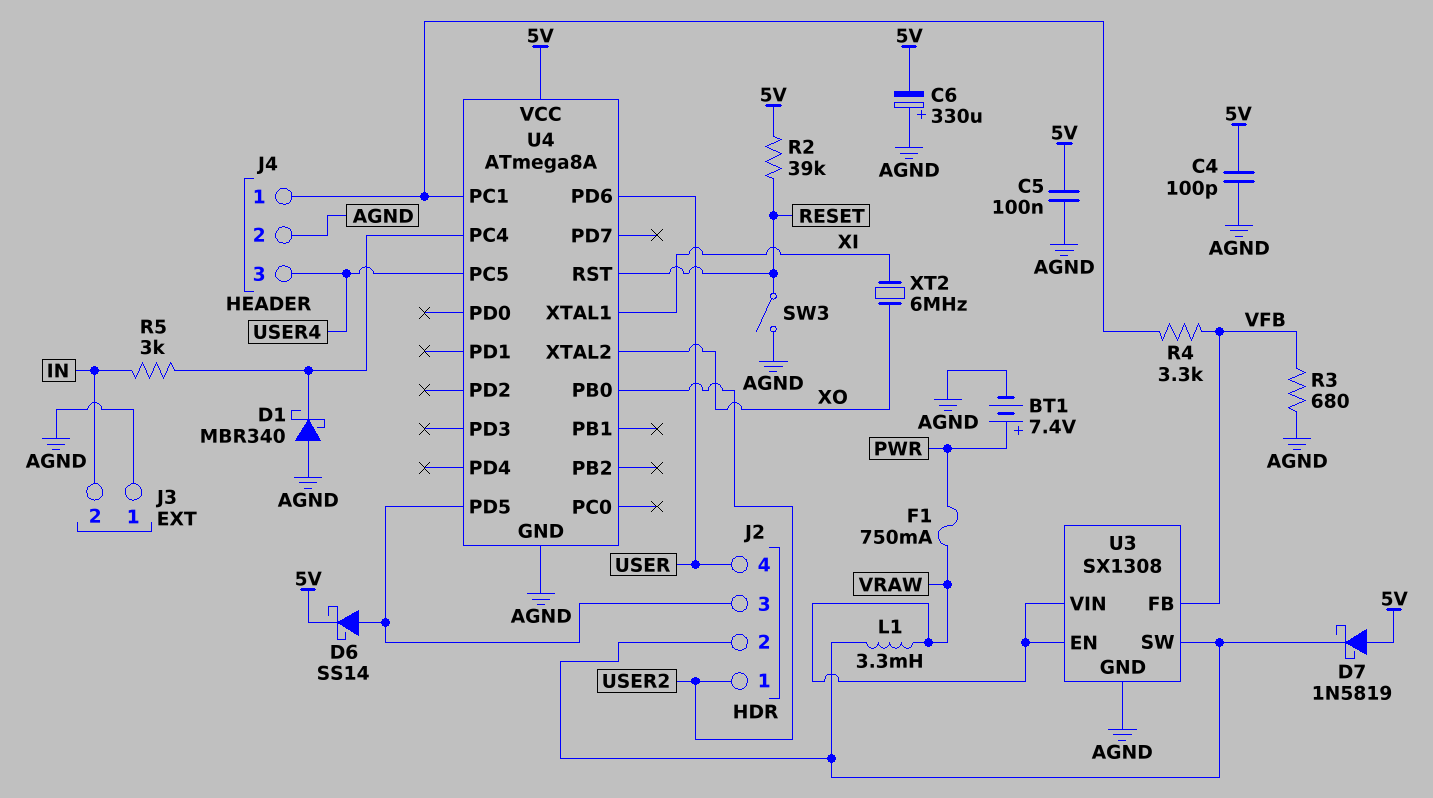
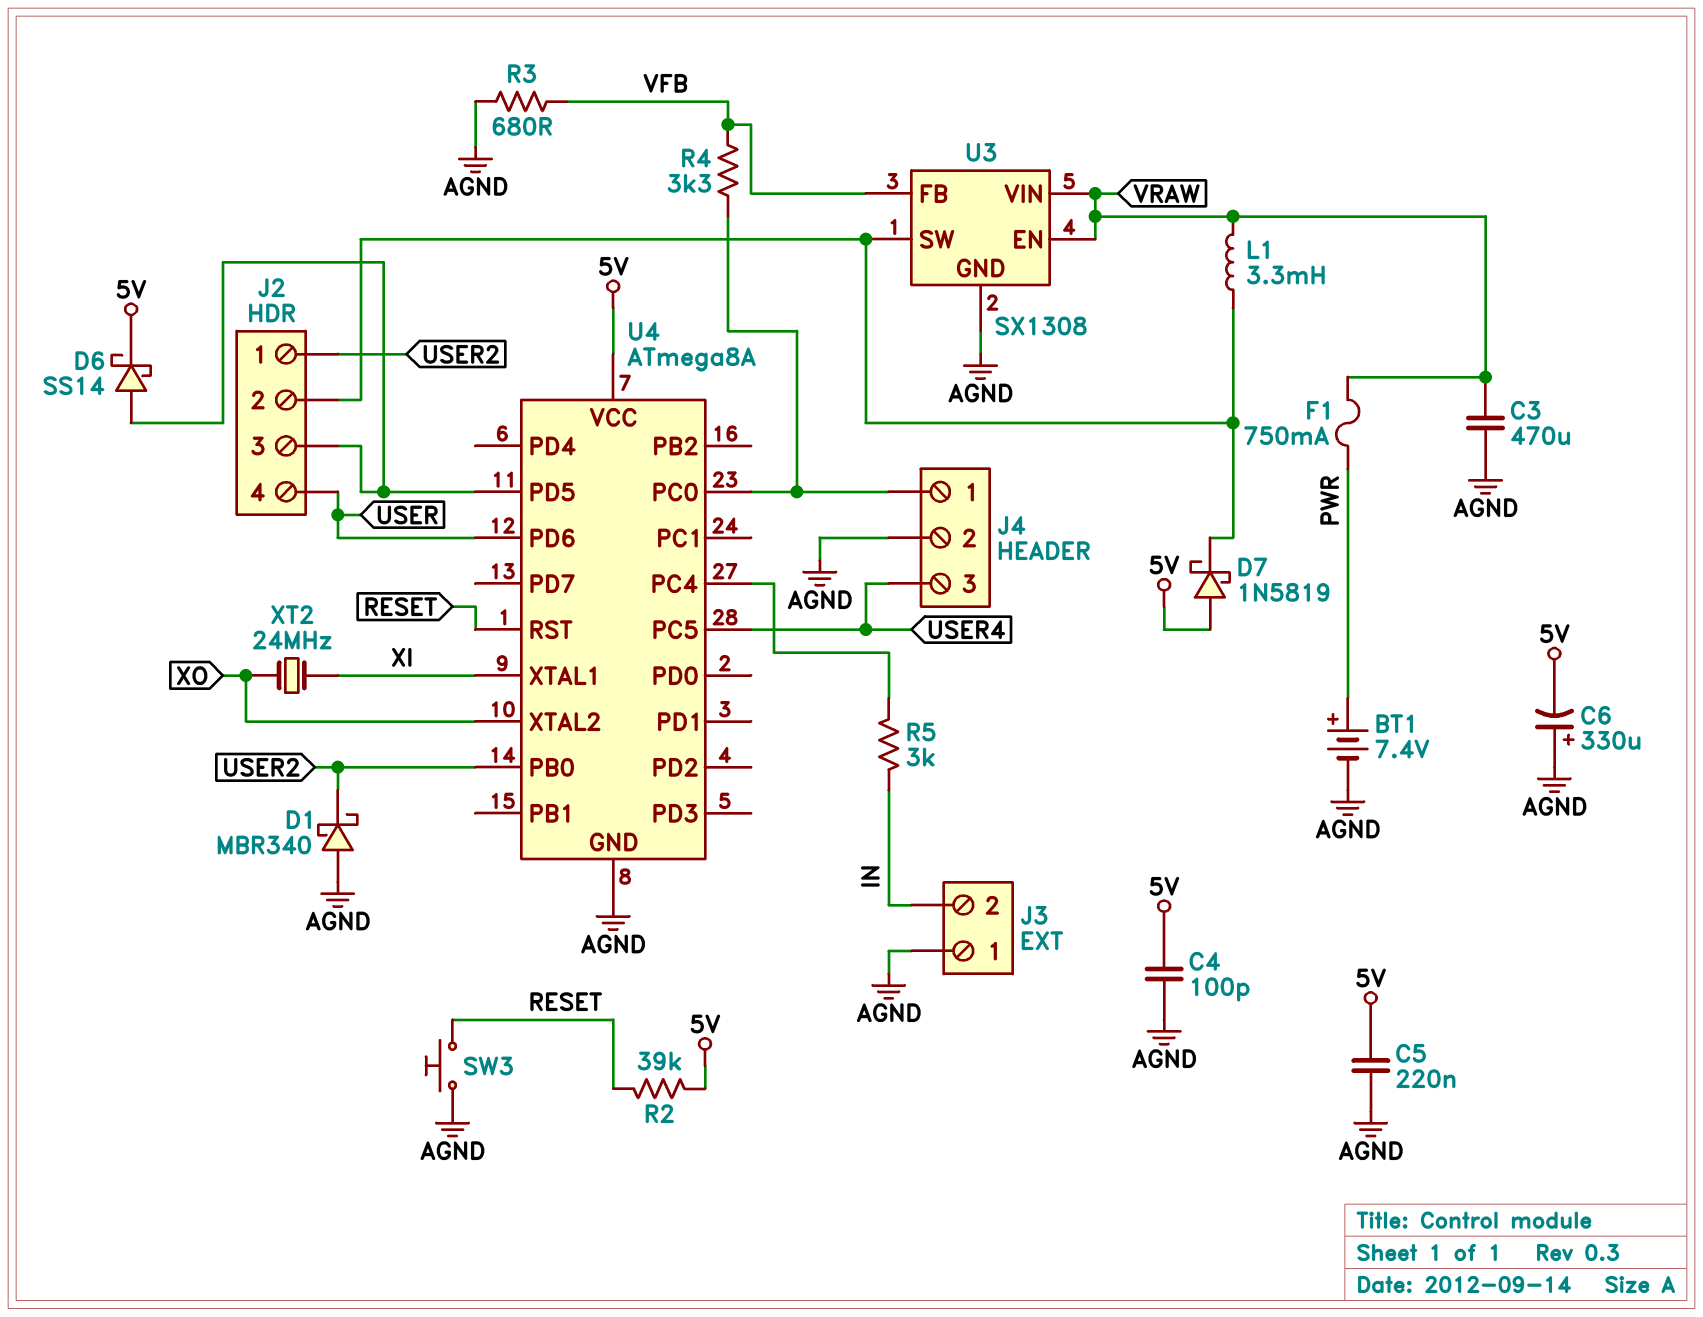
C3: none -> 470uF (AGND, VRAW)
C5: 100nF (5V, AGND) -> 220nF (5V, AGND)
D1: schottky MBR340 (A AGND, K U4/PC4) -> schottky MBR340 (A AGND, K USER2)
SW3: switch (AGND, RESET) -> button (AGND, RESET)
U4 pin PC0: none -> J4/1
U4 pin PC1: J4/1 -> none
XT2: 6MHz (XI, XO) -> 24MHz (XI, XO)

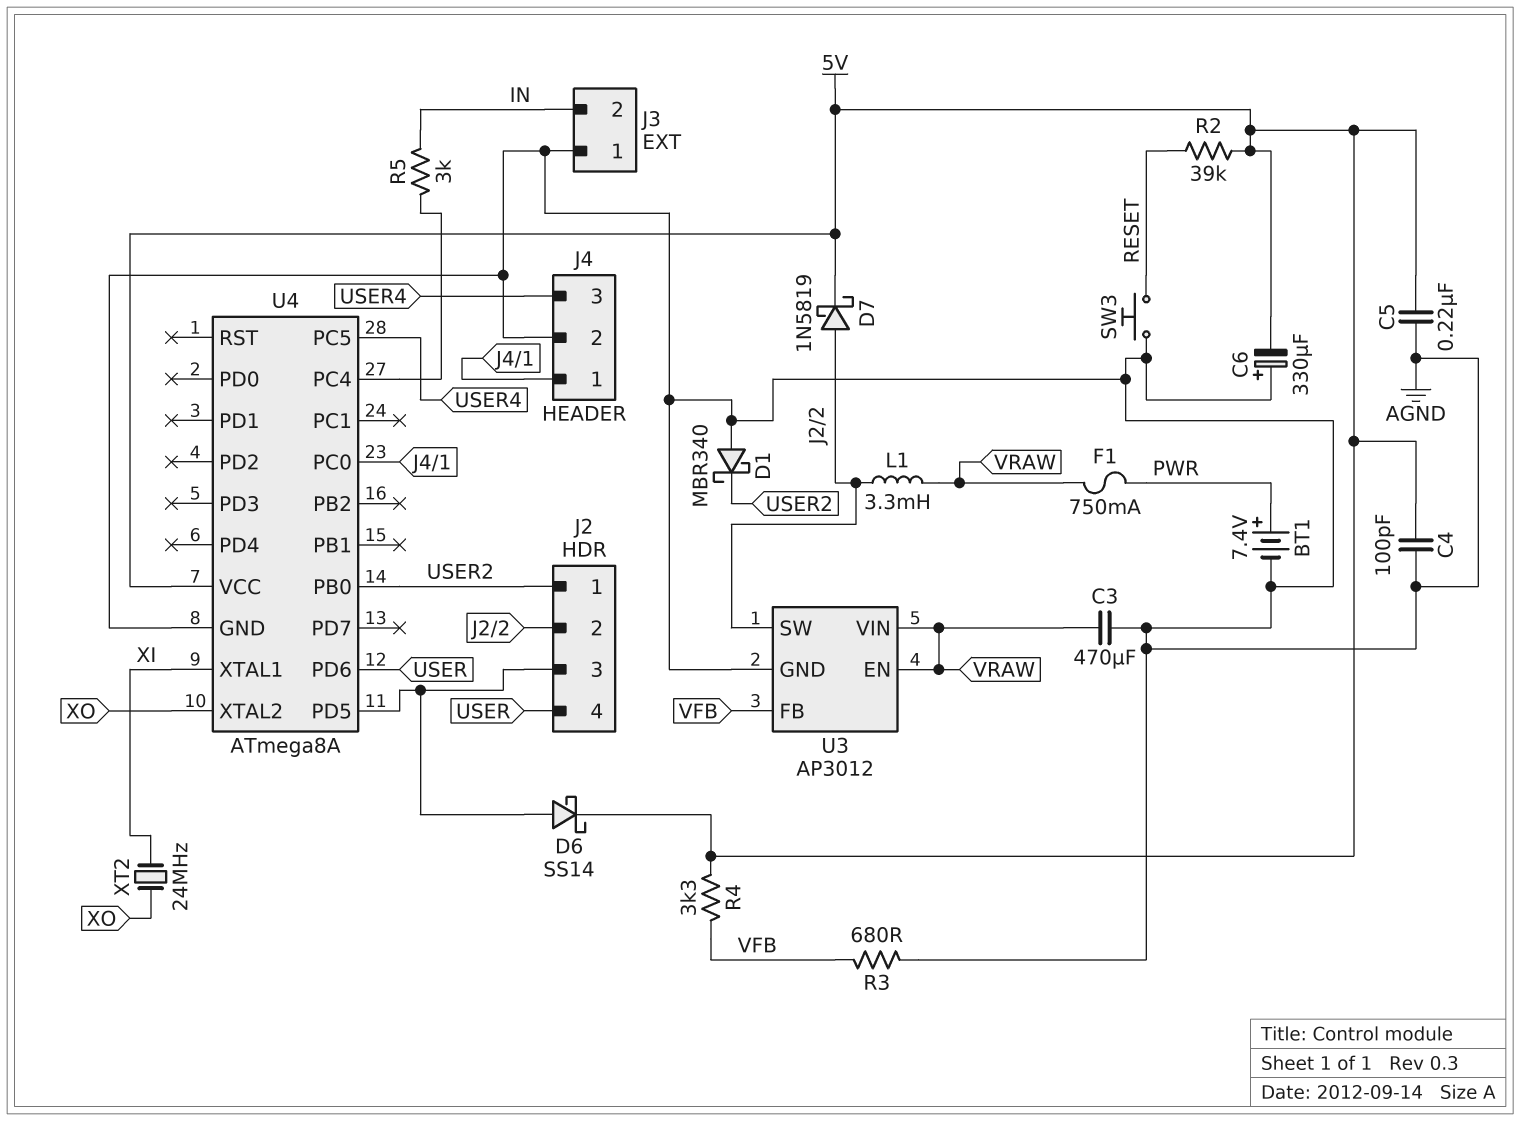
D7: schottky 1N5819 (A 5V, K J2/2) -> schottky 1N5819 (A J2/2, K 5V)
R4: 3.3k (J4/1, VFB) -> 3.3k (5V, VFB)
U3: SX1308 -> AP3012
U4 pin RST: RESET -> none

